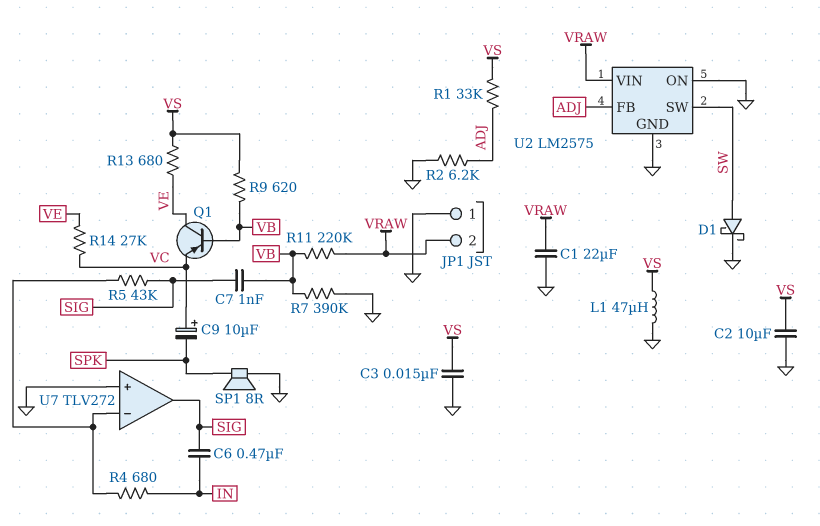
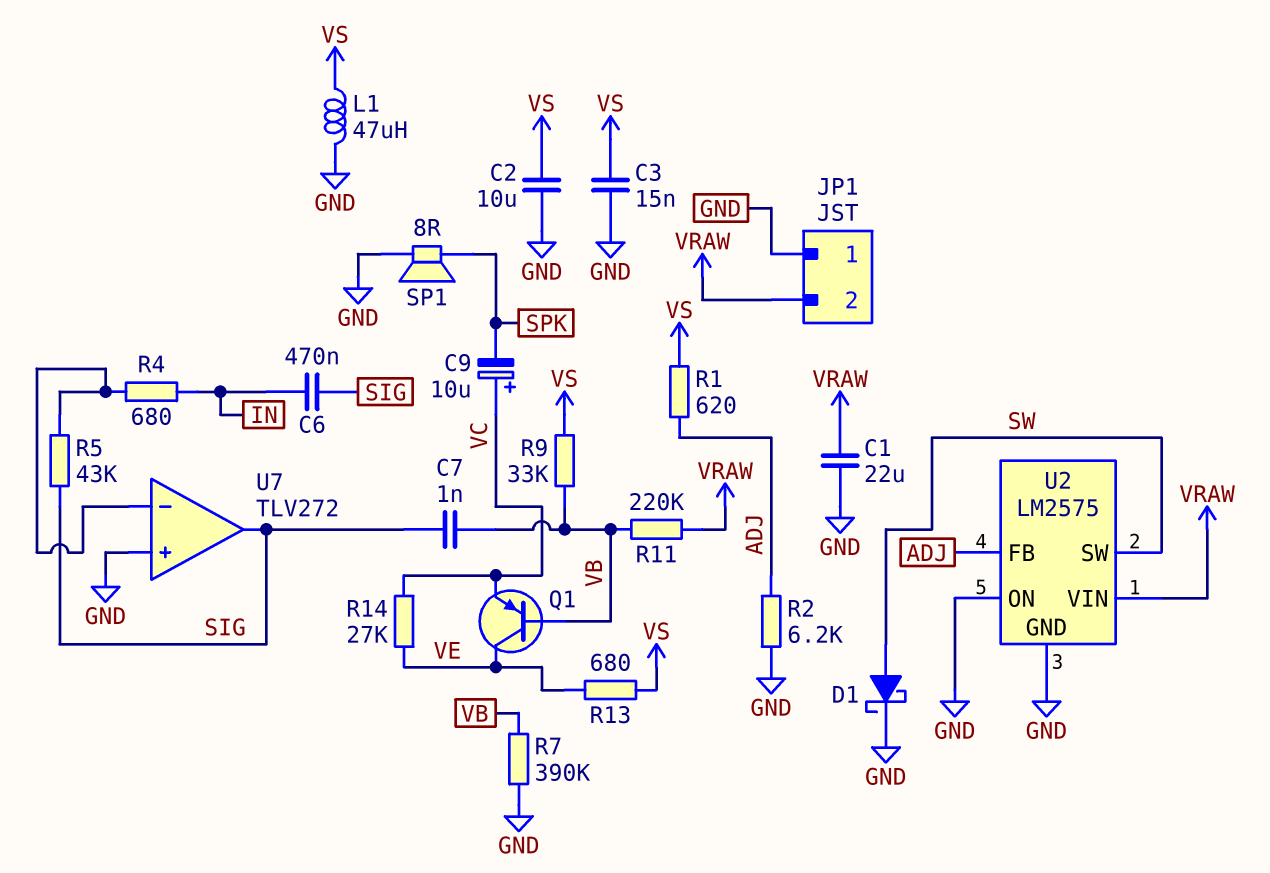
R1: 33k (ADJ, VS) -> 620 (ADJ, VS)
R9: 620 (VB, VS) -> 33k (VB, VS)

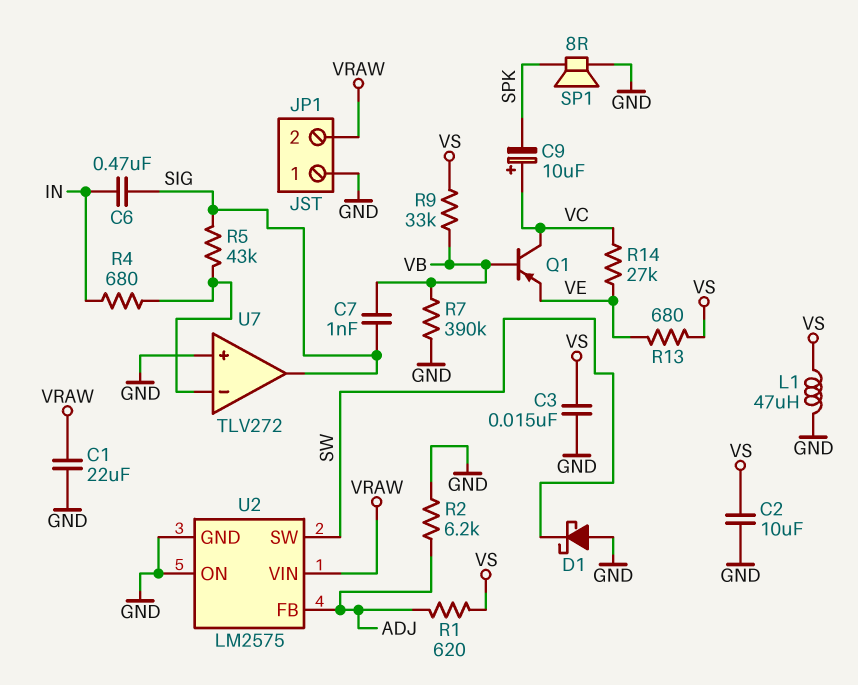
D1: schottky (A SW, K GND) -> schottky (A GND, K SW)
Q1: PNP (B VB, C VE, E VC) -> PNP (B VB, C VC, E VE)
R11: 220k (VB, VRAW) -> none

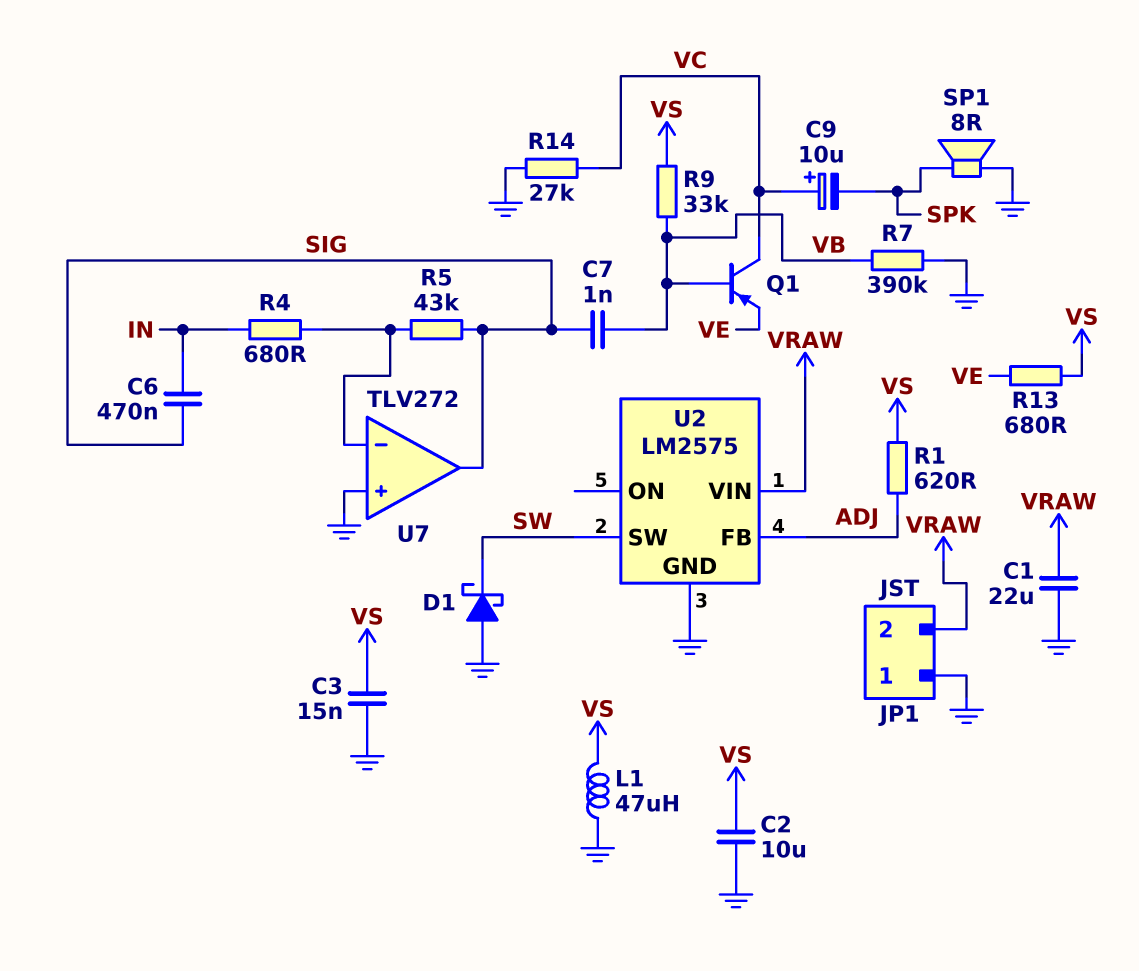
R2: 6.2k (ADJ, GND) -> none
R14: 27k (VC, VE) -> 27k (GND, VC)
U2 pin ON: GND -> none

